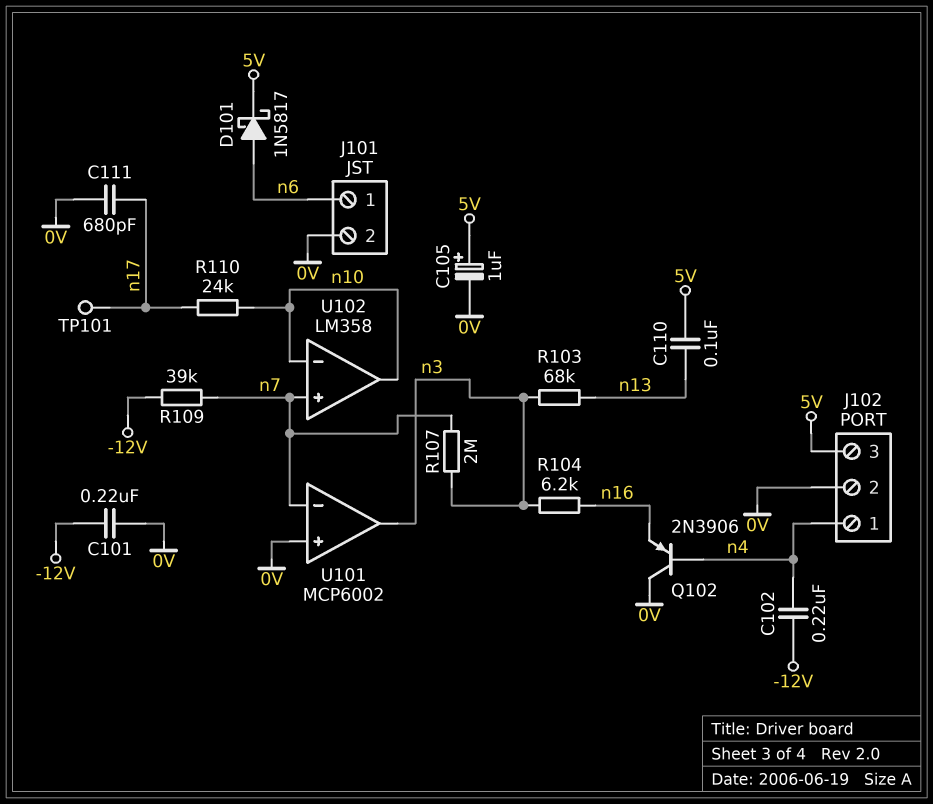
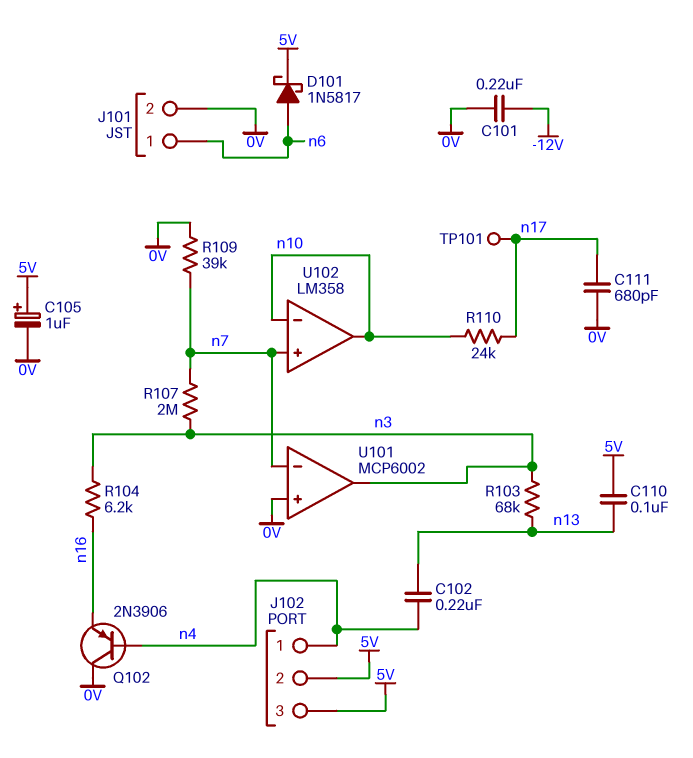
C102: 220nF (-12V, n4) -> 220nF (n4, n13)
J102 pin 2: 0V -> 5V
R109: 39k (-12V, n7) -> 39k (0V, n7)

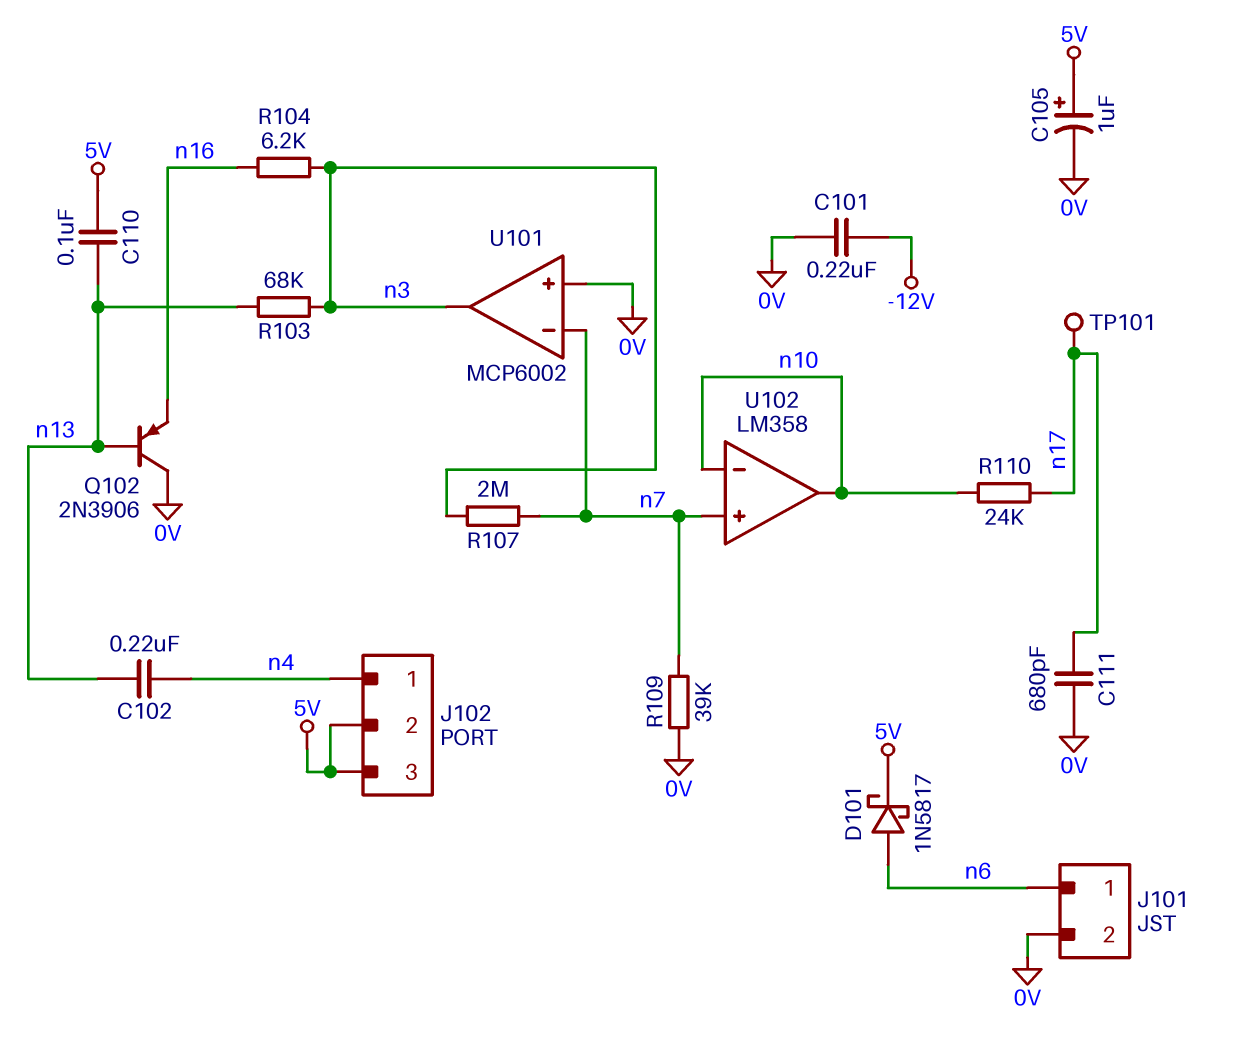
Q102: PNP 2N3906 (B n4, C 0V, E n16) -> PNP 2N3906 (B n13, C 0V, E n16)

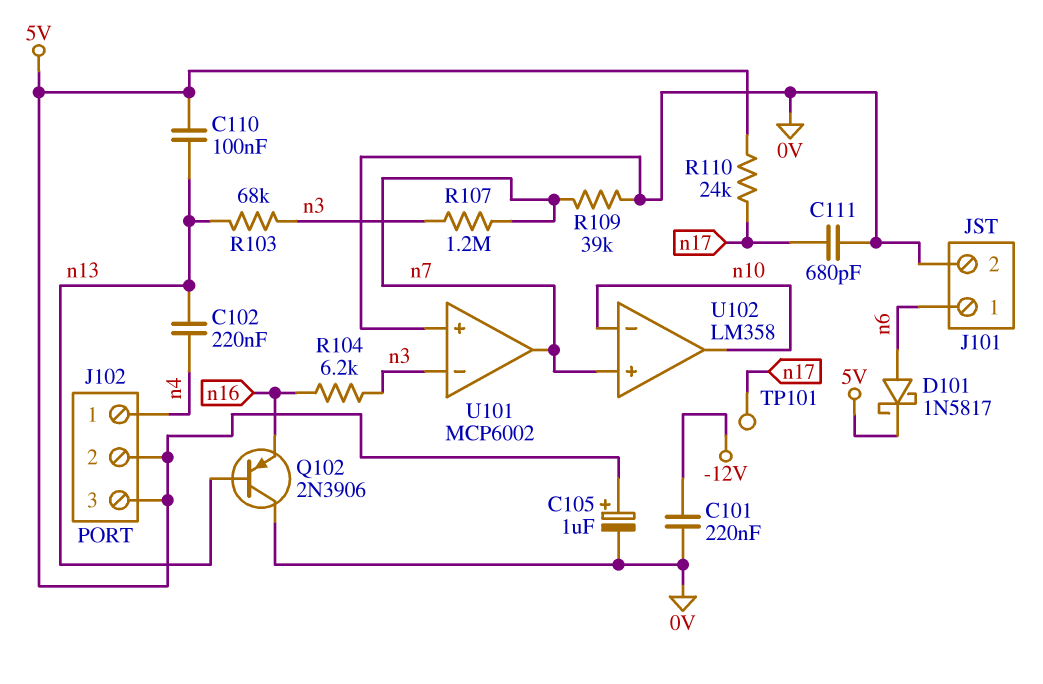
R107: 2M (n3, n7) -> 1.2M (n3, n7)
R110: 24k (n10, n17) -> 24k (5V, n17)
U101 pin in-: n7 -> n3
U101 pin out: n3 -> n7

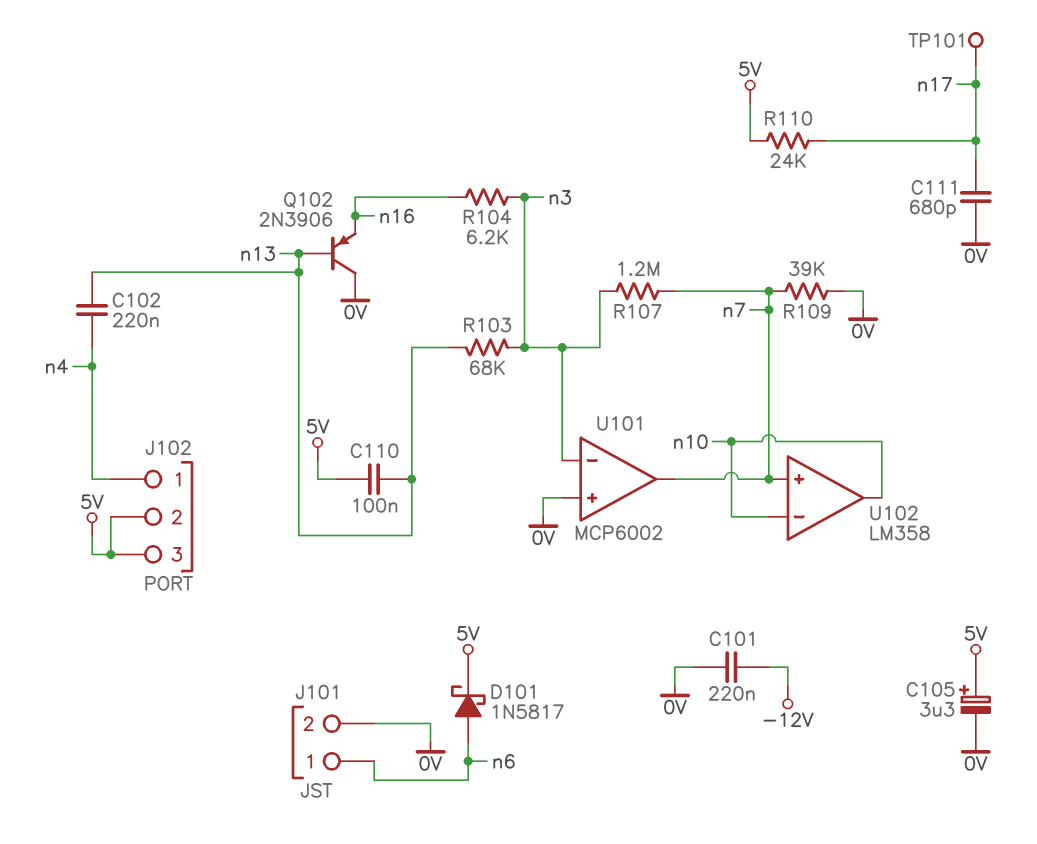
C105: 1uF (plus 5V, minus 0V) -> 3.3uF (plus 5V, minus 0V)

